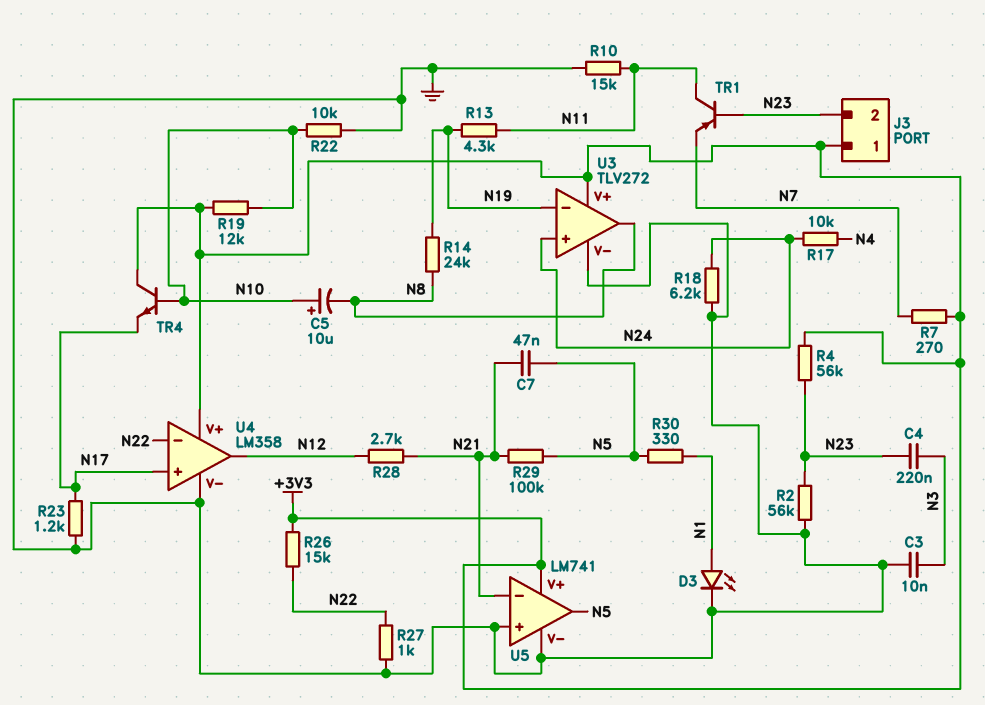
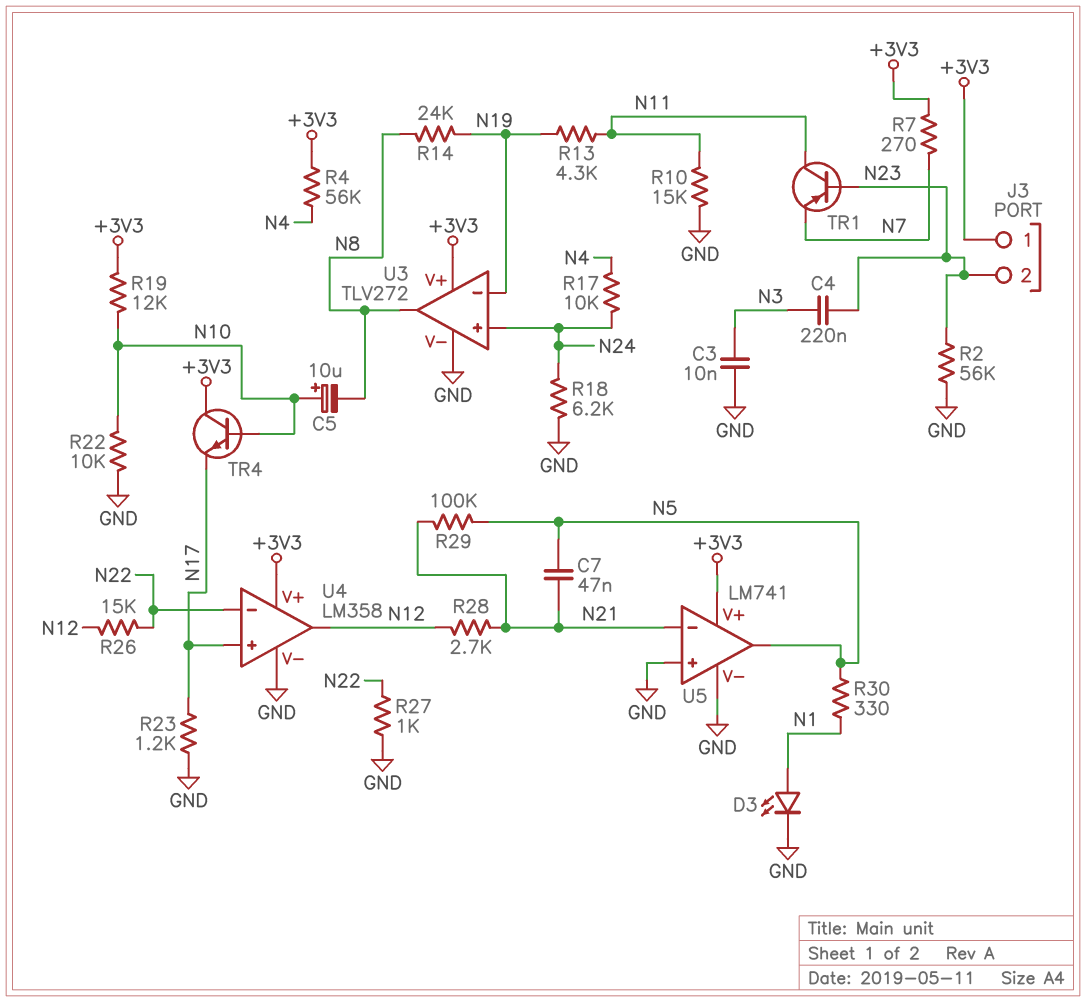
R4: 56k (+3V3, N23) -> 56k (+3V3, N4)
R26: 15k (+3V3, N22) -> 15k (N12, N22)

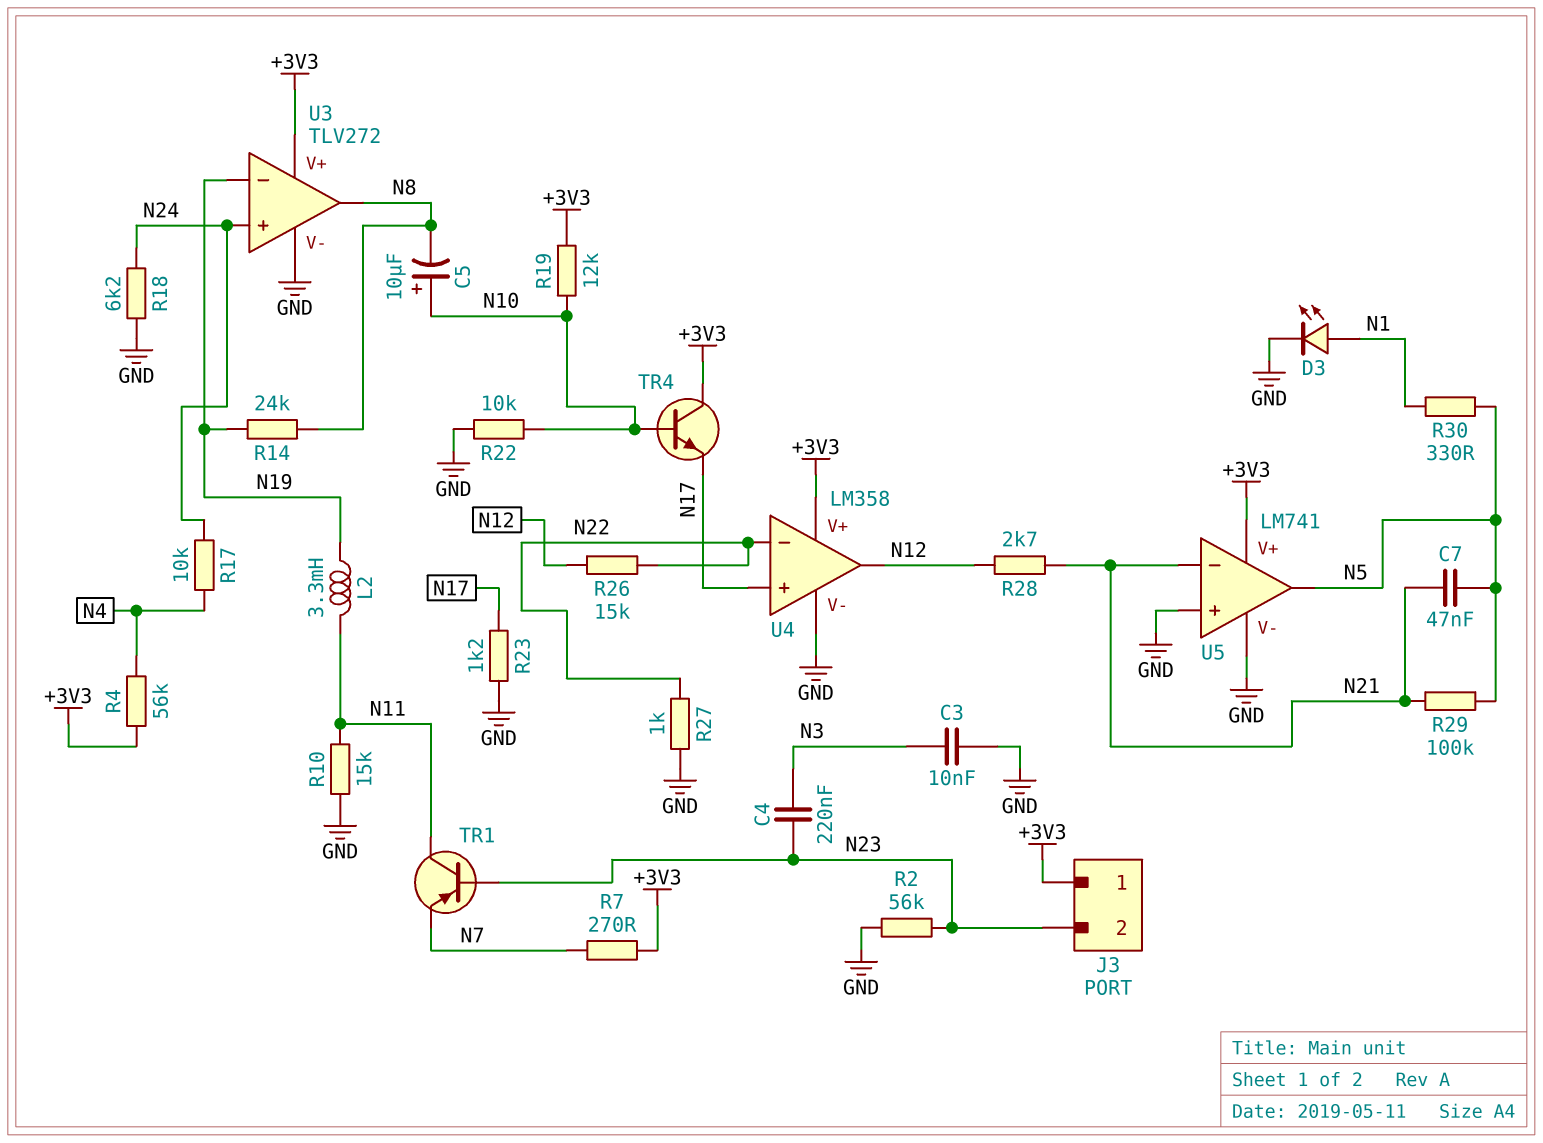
L2: none -> 3.3mH (N11, N19)
R13: 4.3k (N11, N19) -> none

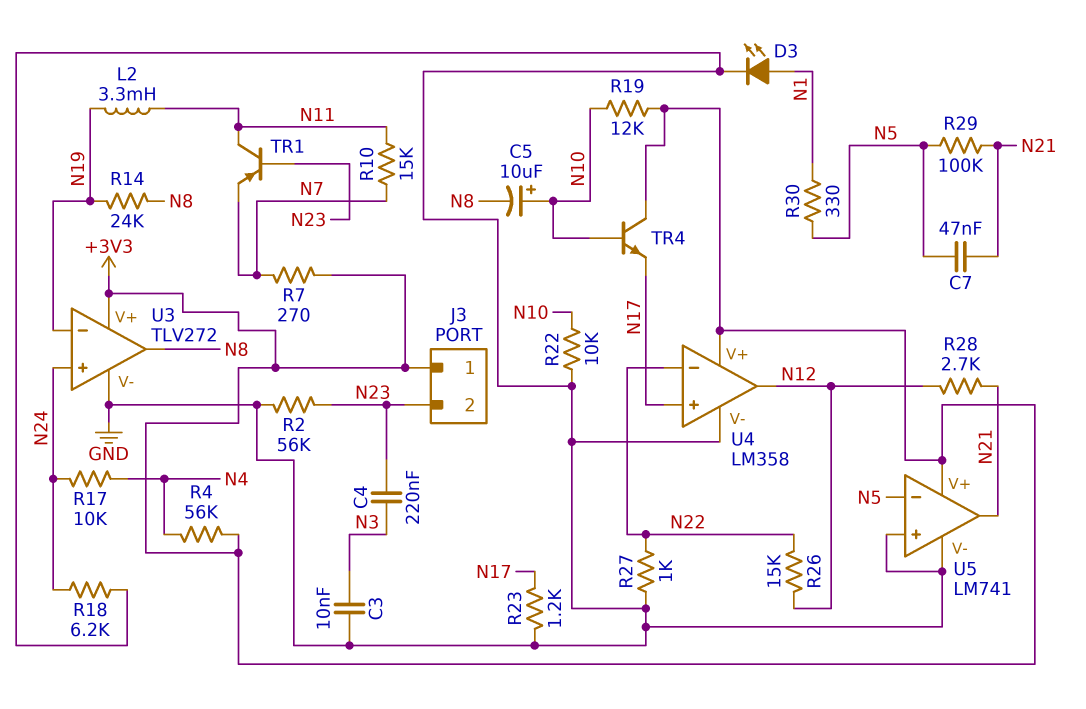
R10: 15k (GND, N11) -> 15k (N7, N11)
U5 pin in-: N21 -> N5
U5 pin out: N5 -> N21

